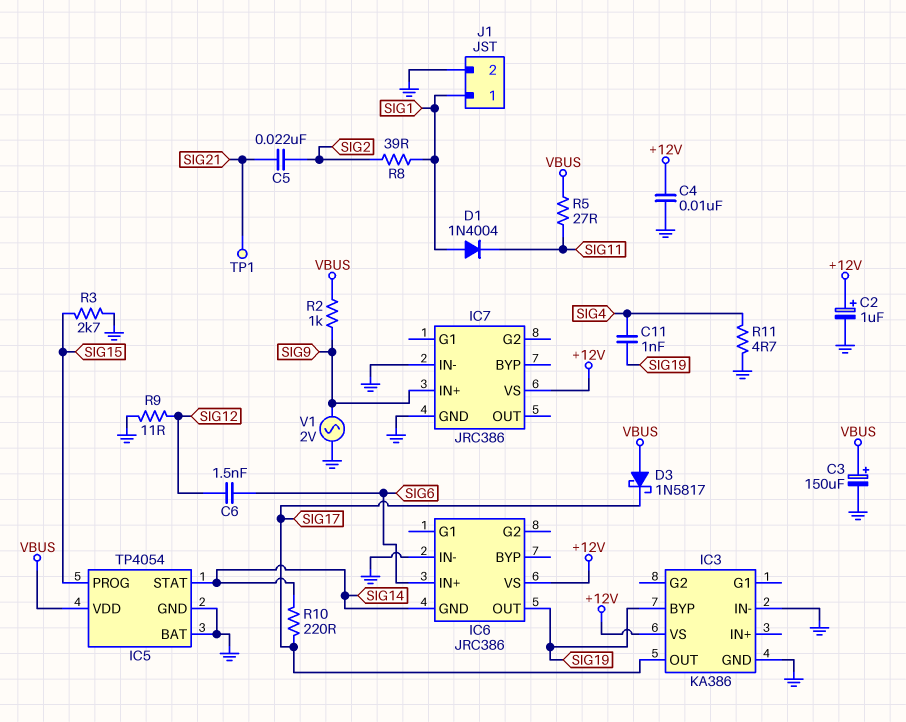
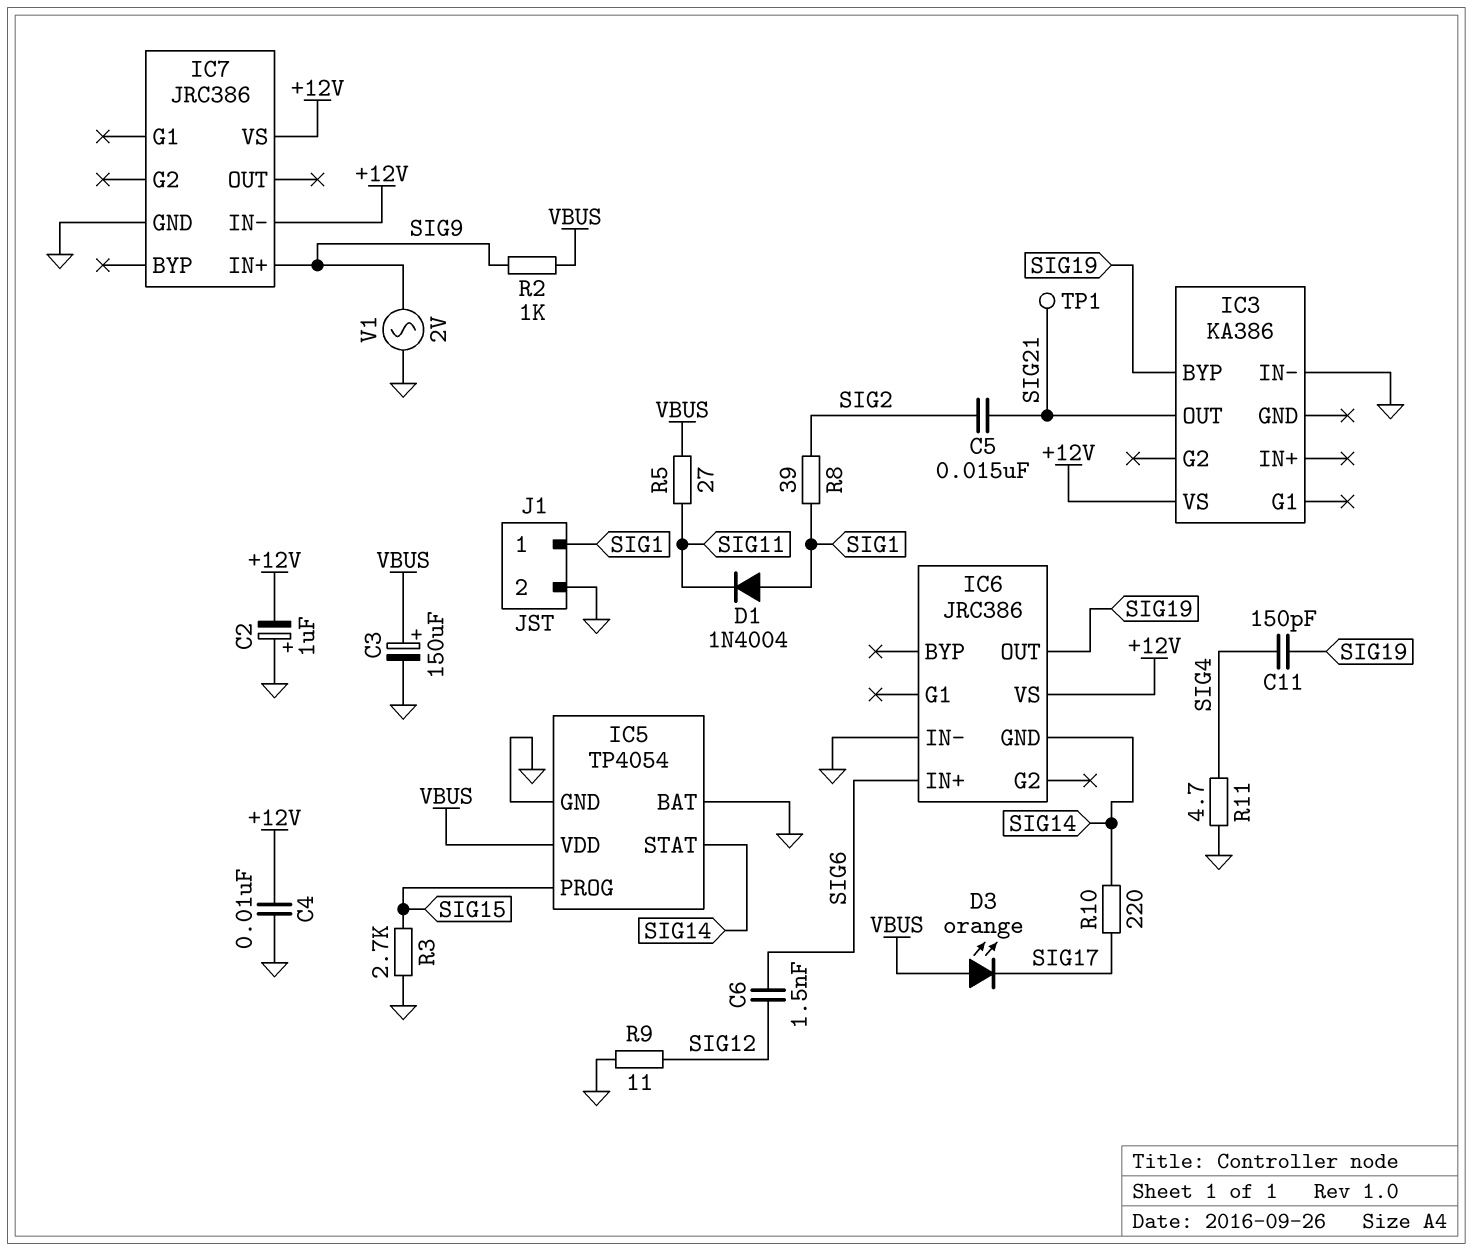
C2: 1uF (plus +12V, minus GND) -> 1uF (plus GND, minus +12V)
C5: 22nF (SIG2, SIG21) -> 15nF (SIG2, SIG21)
C11: 1nF (SIG4, SIG19) -> 150pF (SIG4, SIG19)
D3: schottky 1N5817 (A VBUS, K SIG17) -> LED orange (A VBUS, K SIG17)
IC3 pin GND: GND -> none
IC3 pin OUT: SIG17 -> SIG21
IC7 pin IN-: GND -> +12V

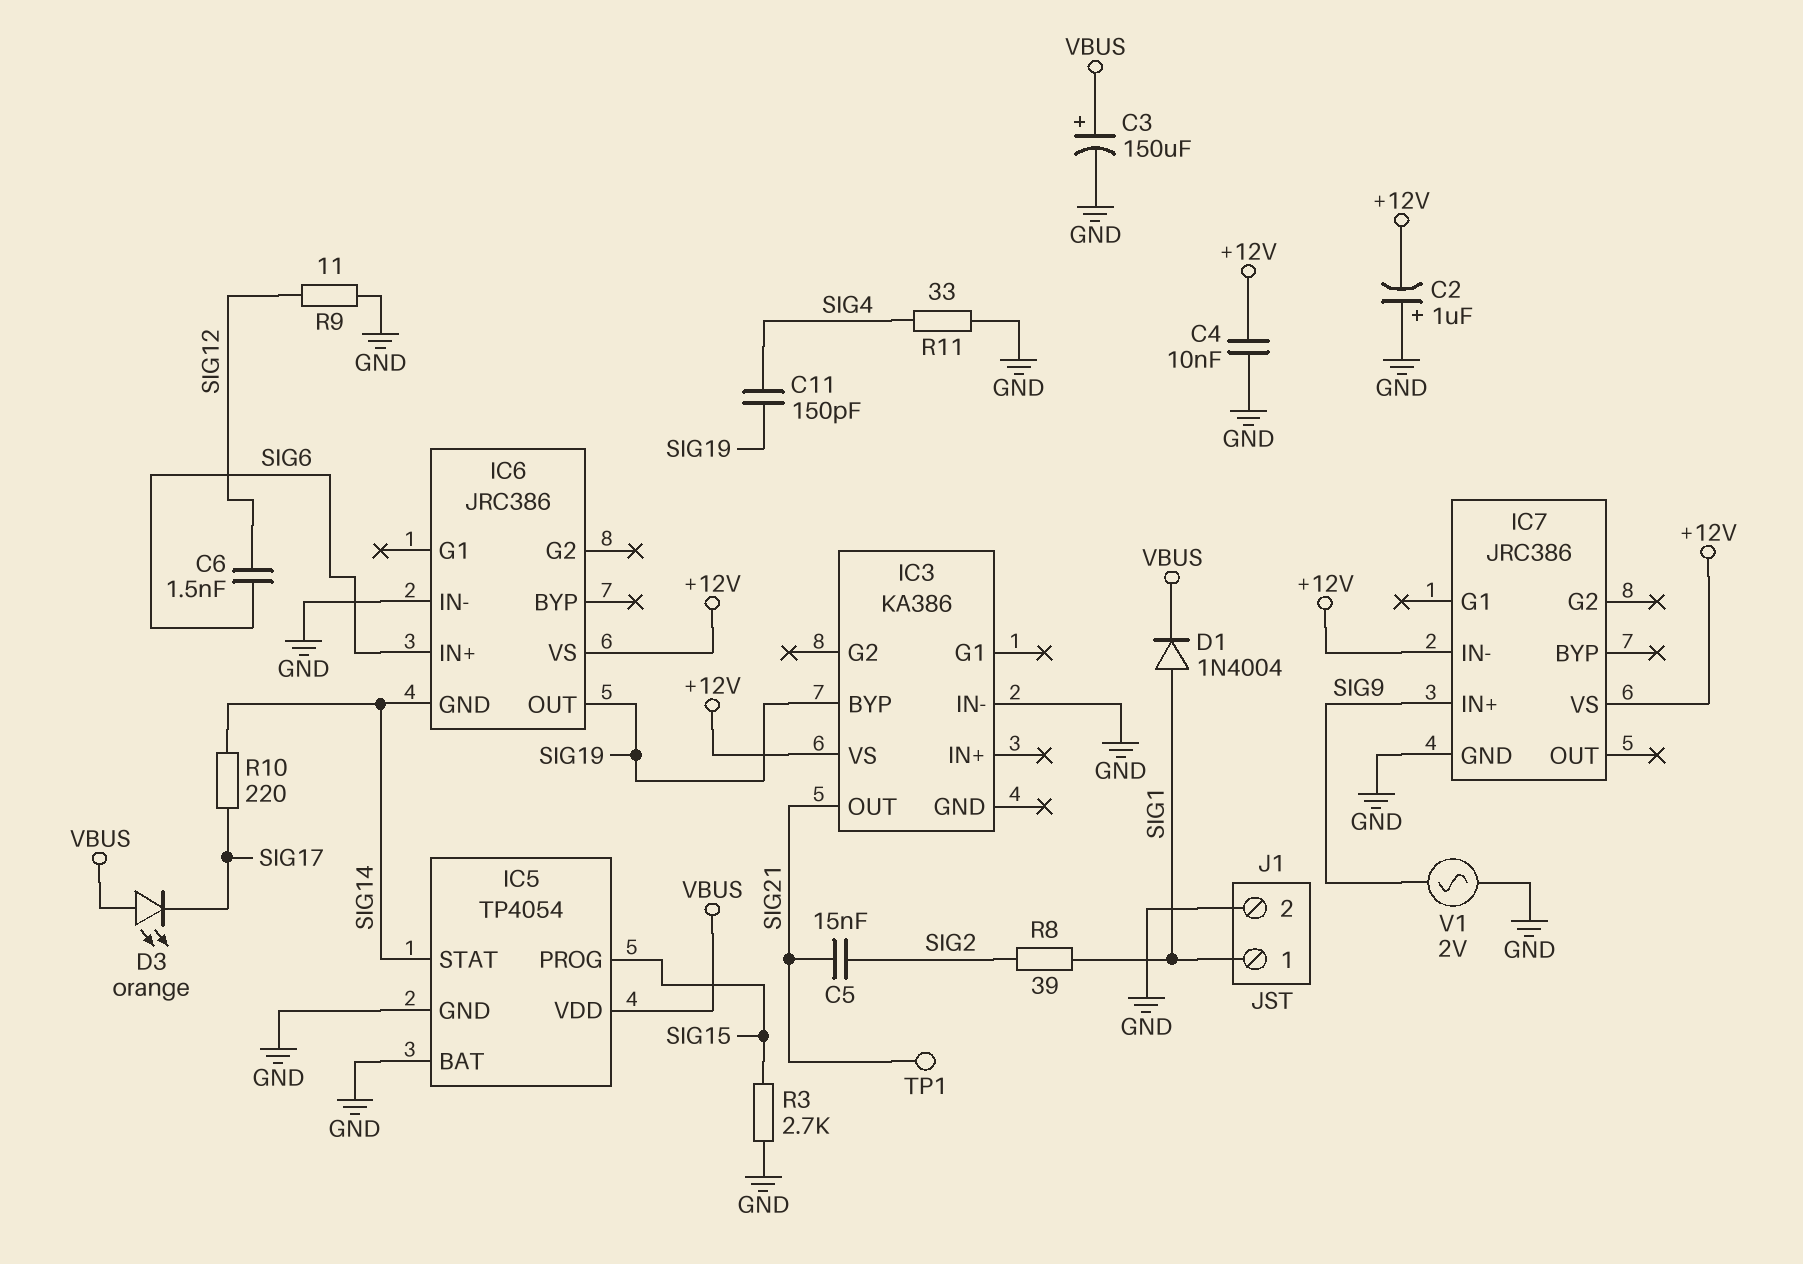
D1: diode 1N4004 (A SIG1, K SIG11) -> diode 1N4004 (A SIG1, K VBUS)
R2: 1k (SIG9, VBUS) -> none
R5: 27 (SIG11, VBUS) -> none
R11: 4.7 (GND, SIG4) -> 33 (GND, SIG4)

